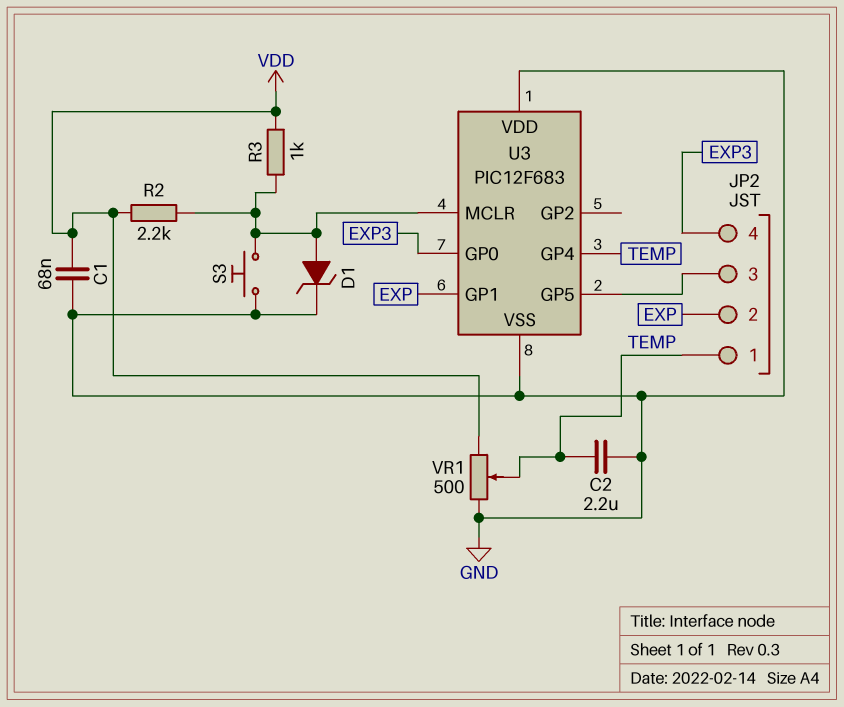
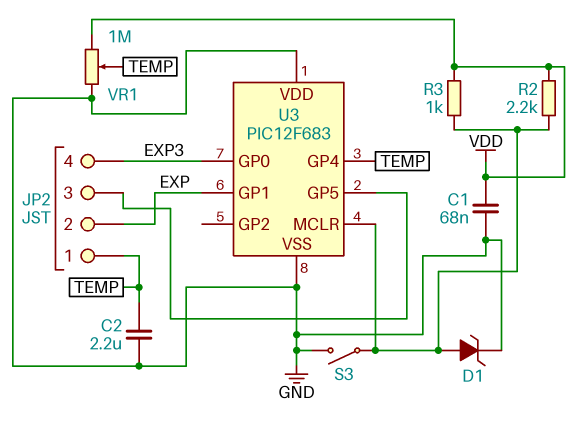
S3: button (GND, U3/MCLR) -> switch (GND, U3/MCLR)
VR1: 500 (GND, VDD, wiper TEMP) -> 1M (GND, VDD, wiper TEMP)

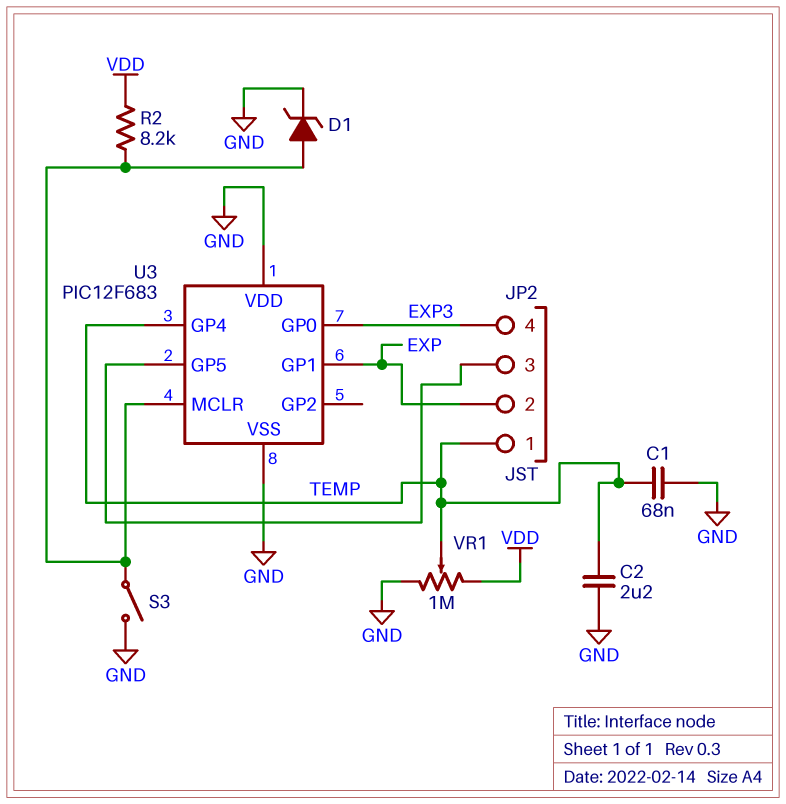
C1: 68nF (GND, VDD) -> 68nF (GND, TEMP)
R2: 2.2k (U3/MCLR, VDD) -> 8.2k (U3/MCLR, VDD)
R3: 1k (U3/MCLR, VDD) -> none

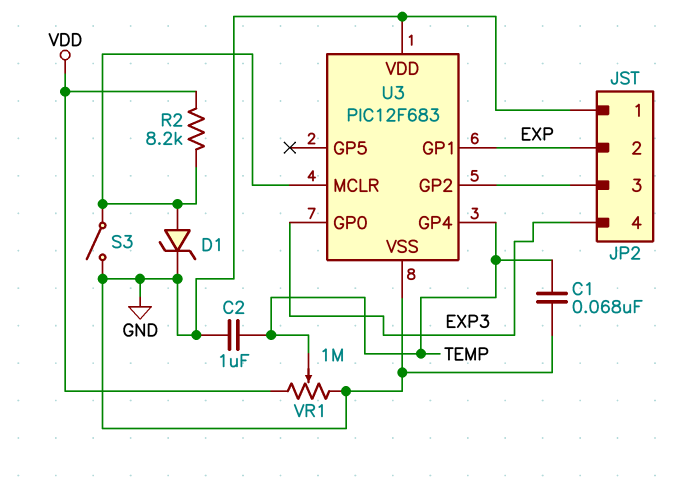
C2: 2.2uF (GND, TEMP) -> 1uF (GND, TEMP)
JP2 pin 1: TEMP -> GND
U3 pin GP2: none -> JP2/3
U3 pin GP5: JP2/3 -> none

